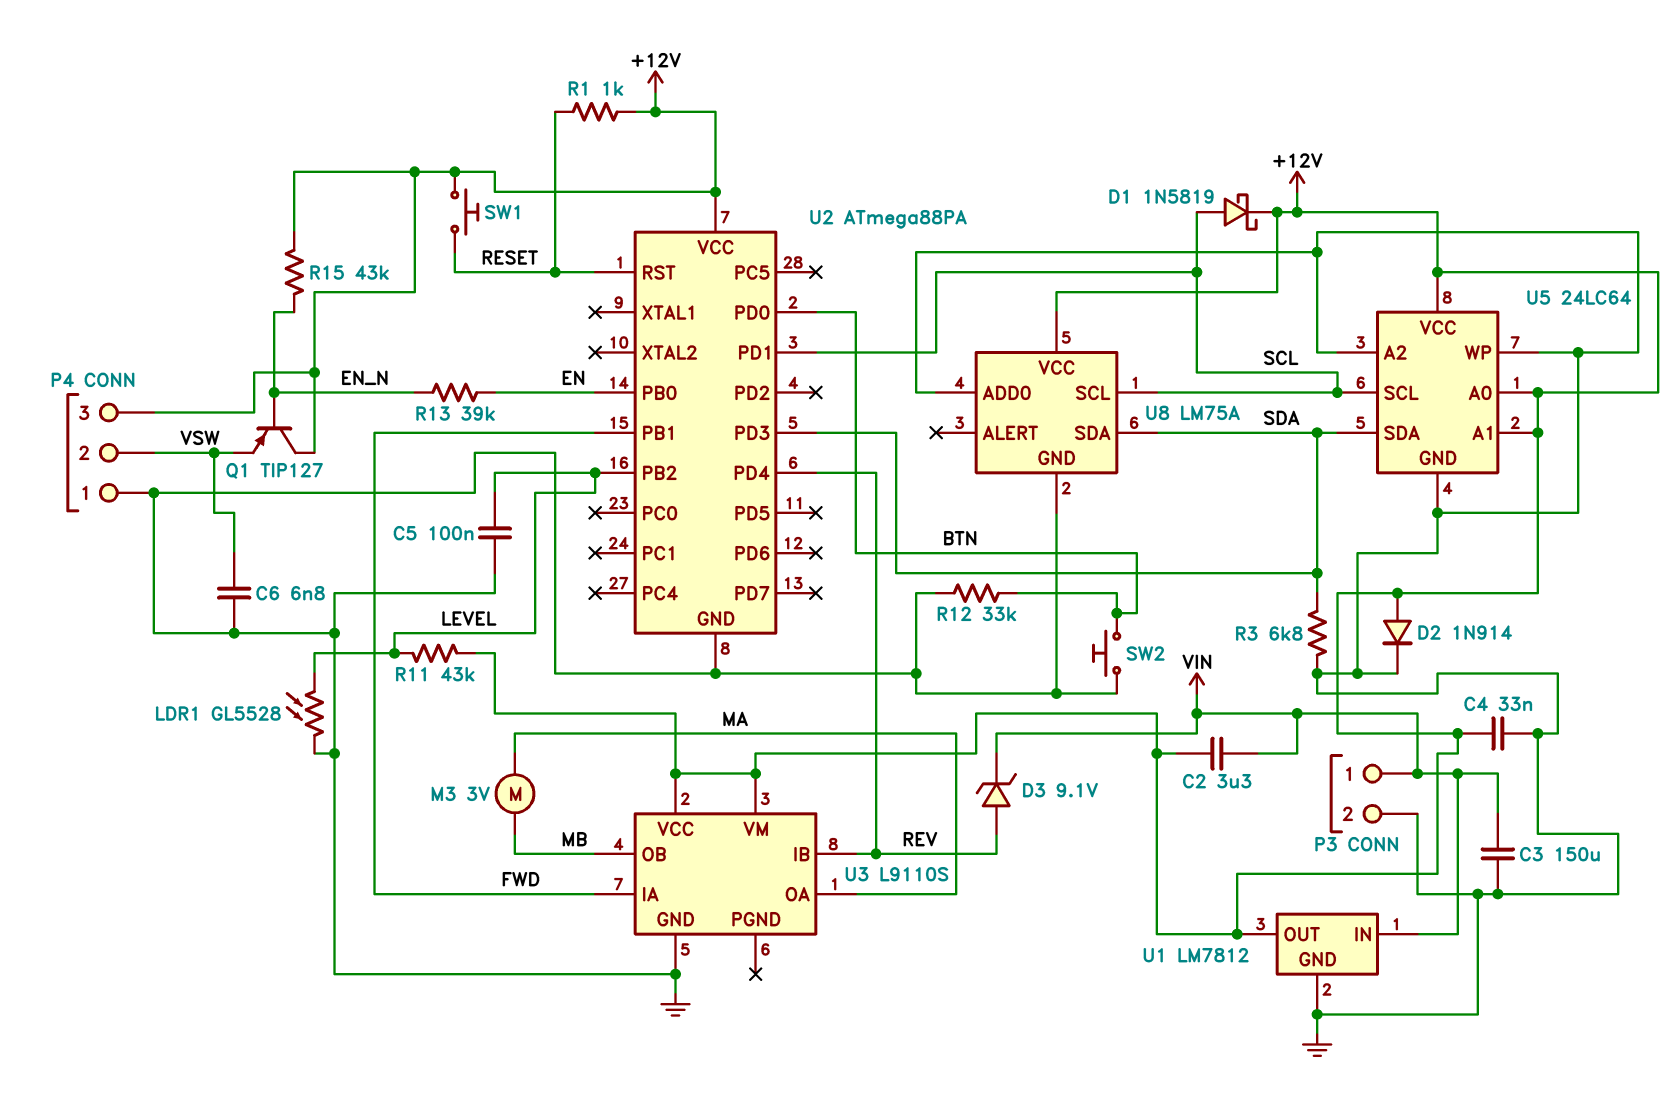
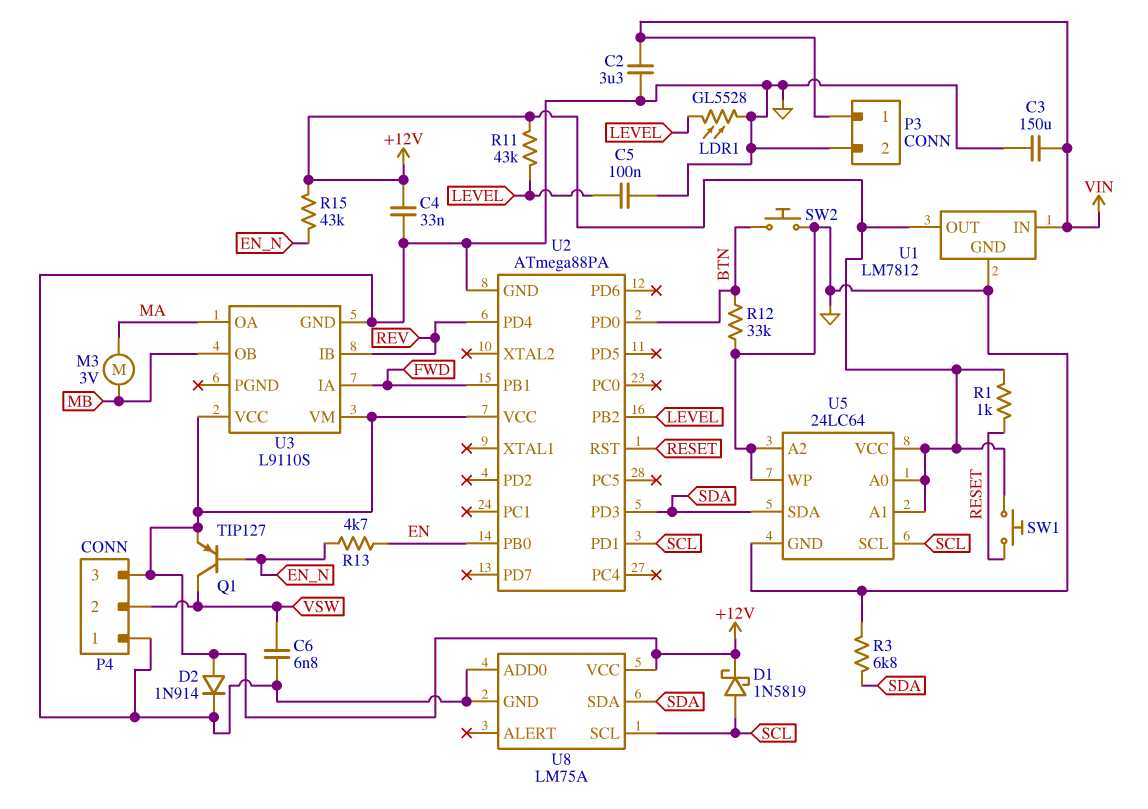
C2: 3.3uF (+12V, VIN) -> 3.3uF (GND, VIN)
D3: zener 9.1V (A REV, K VIN) -> none
Q1: PNP TIP127 (B EN_N, C +12V, E VSW) -> PNP TIP127 (B EN_N, C VSW, E +12V)
R13: 39k (EN, EN_N) -> 4.7k (EN, EN_N)

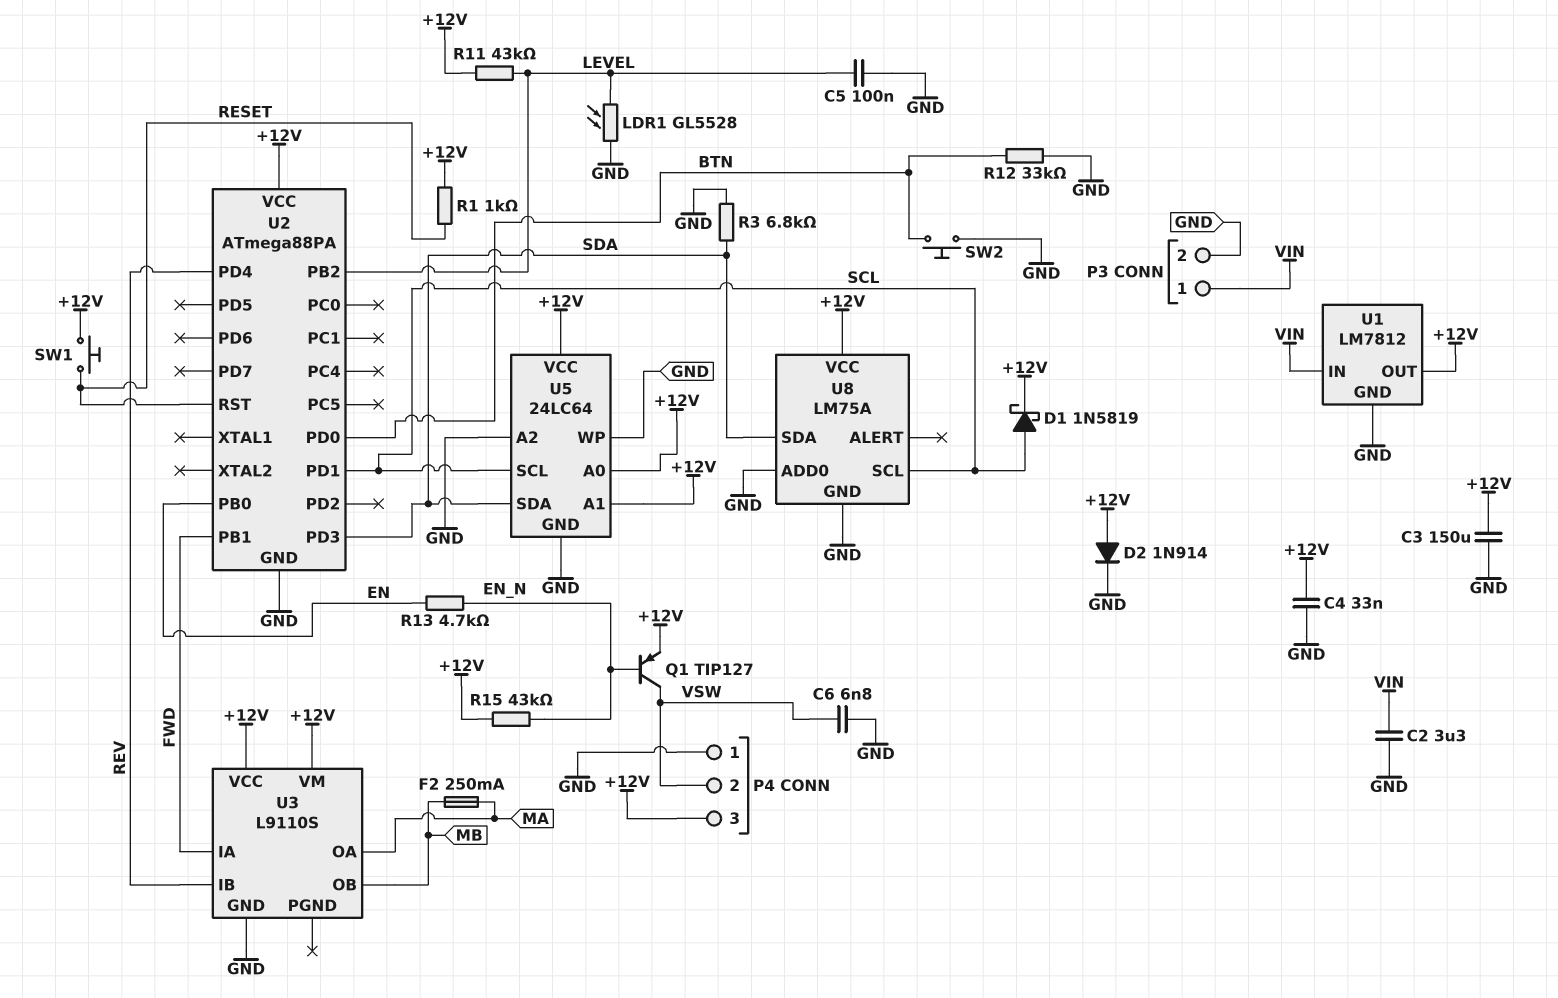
C3: 150uF (GND, VIN) -> 150uF (+12V, GND)
F2: none -> 250mA (MA, MB)
M3: motor 3V (MA, MB) -> none

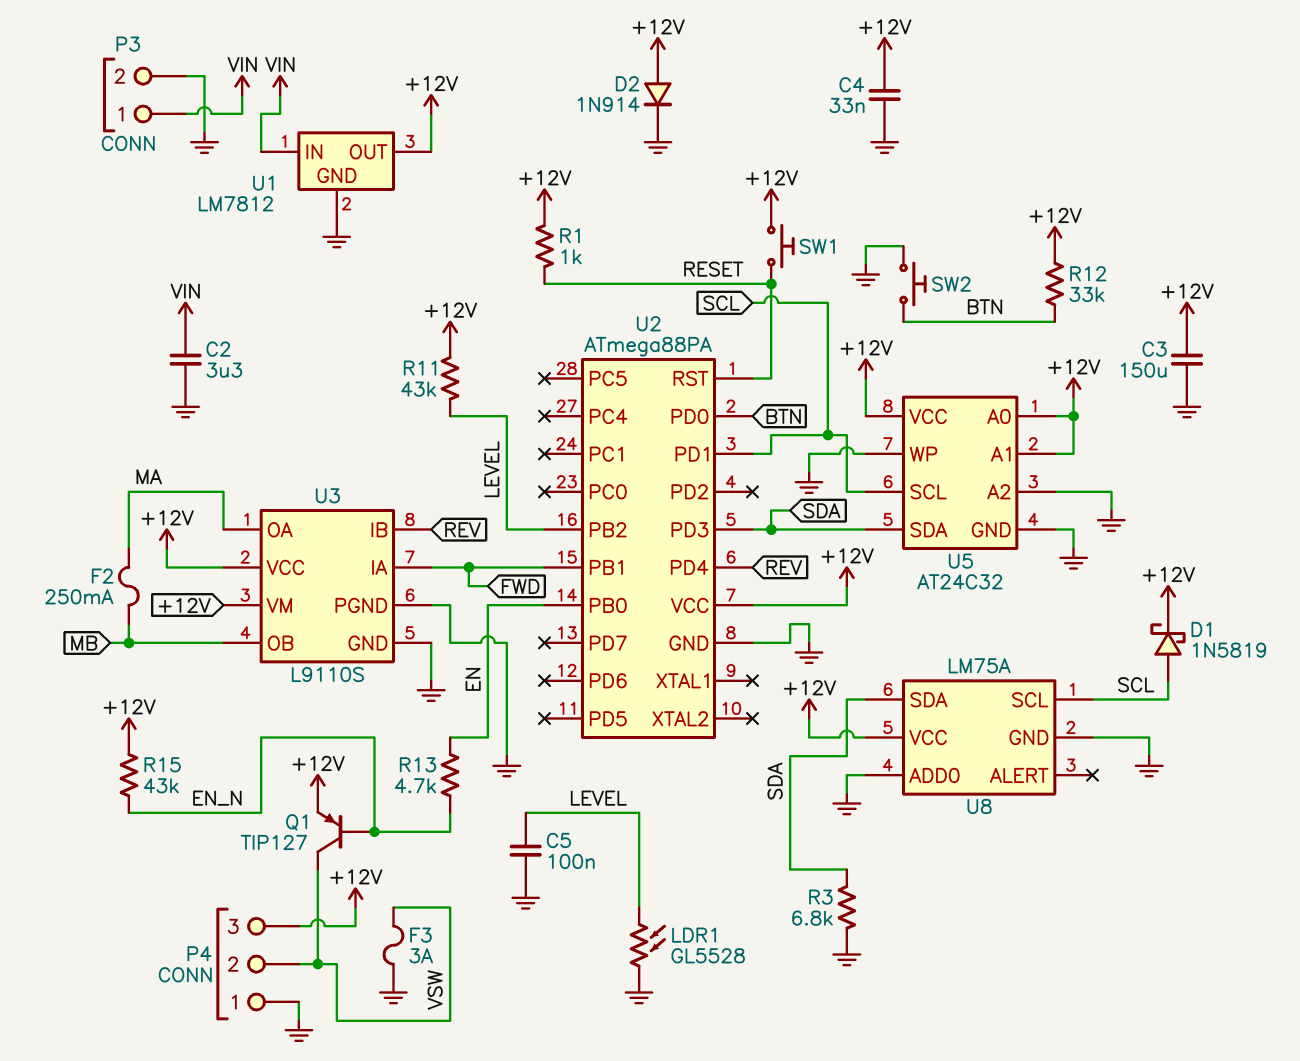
C6: 6.8nF (GND, VSW) -> none
F3: none -> 3A (GND, VSW)
R12: 33k (BTN, GND) -> 33k (+12V, BTN)
U3 pin PGND: none -> GND
U5: 24LC64 -> AT24C32

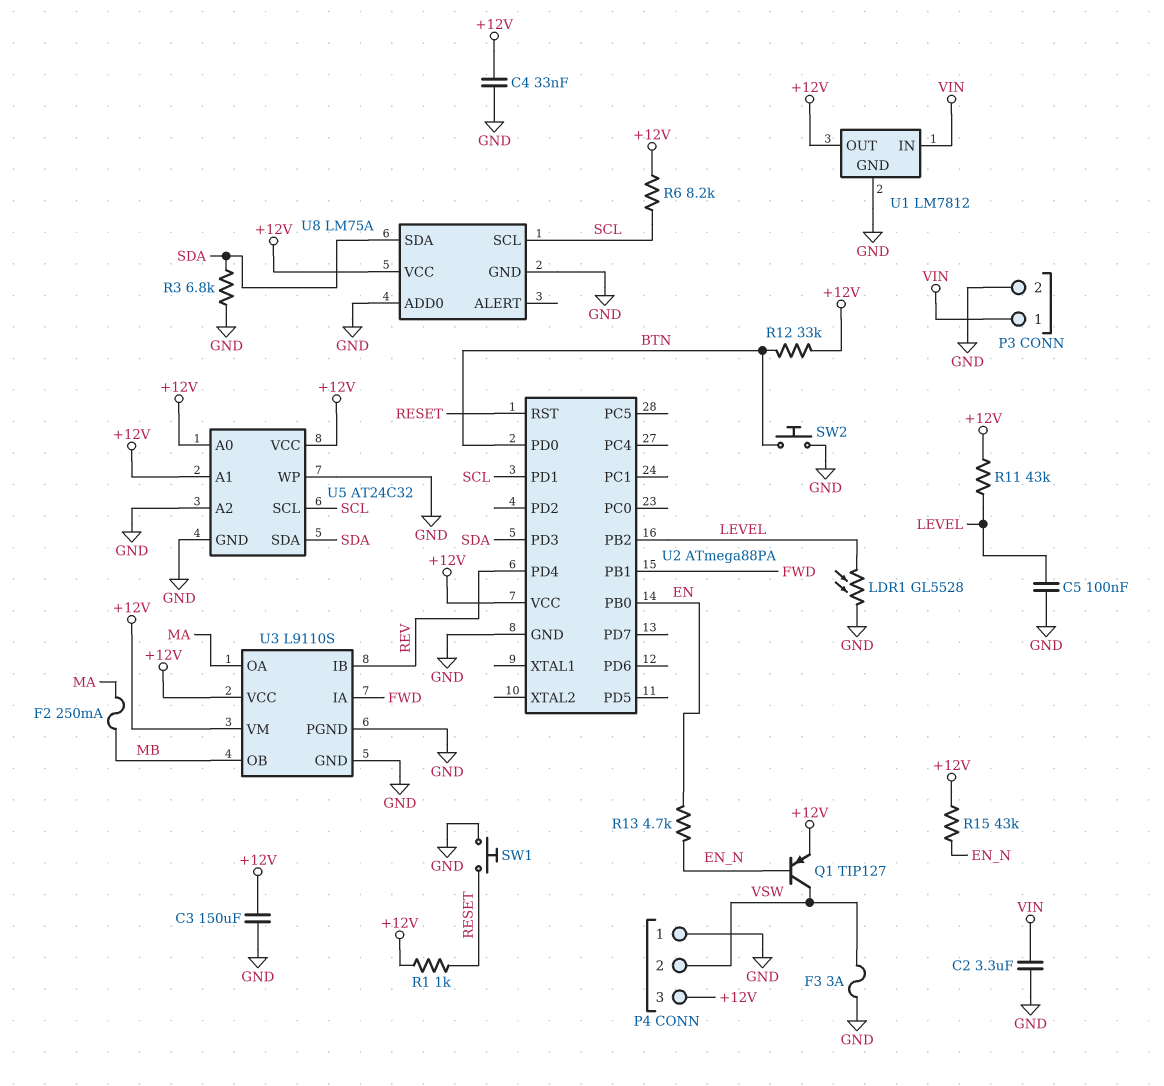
D1: schottky 1N5819 (A SCL, K +12V) -> none
D2: diode 1N914 (A +12V, K GND) -> none
R6: none -> 8.2k (+12V, SCL)
SW1: button (+12V, RESET) -> button (GND, RESET)

